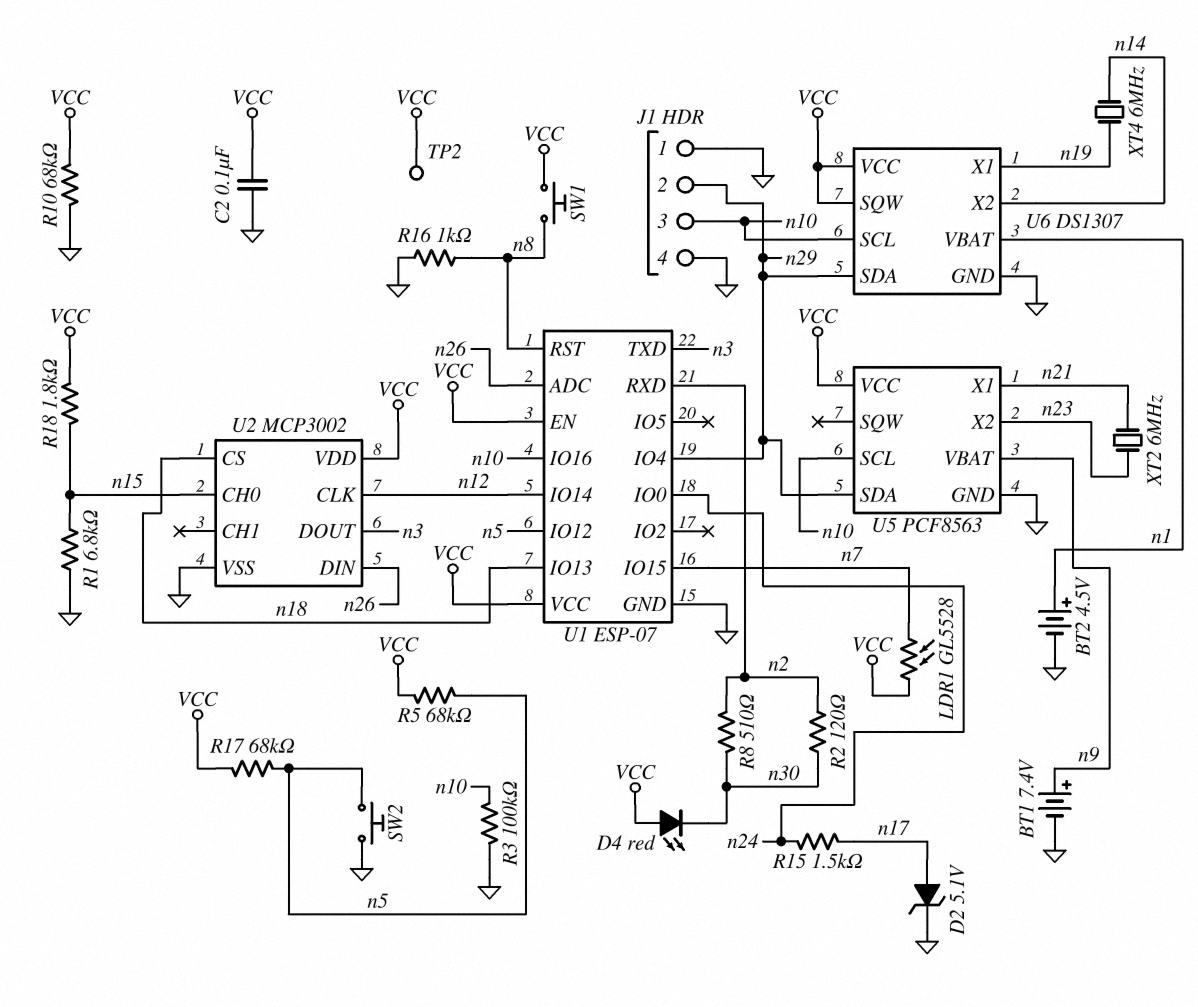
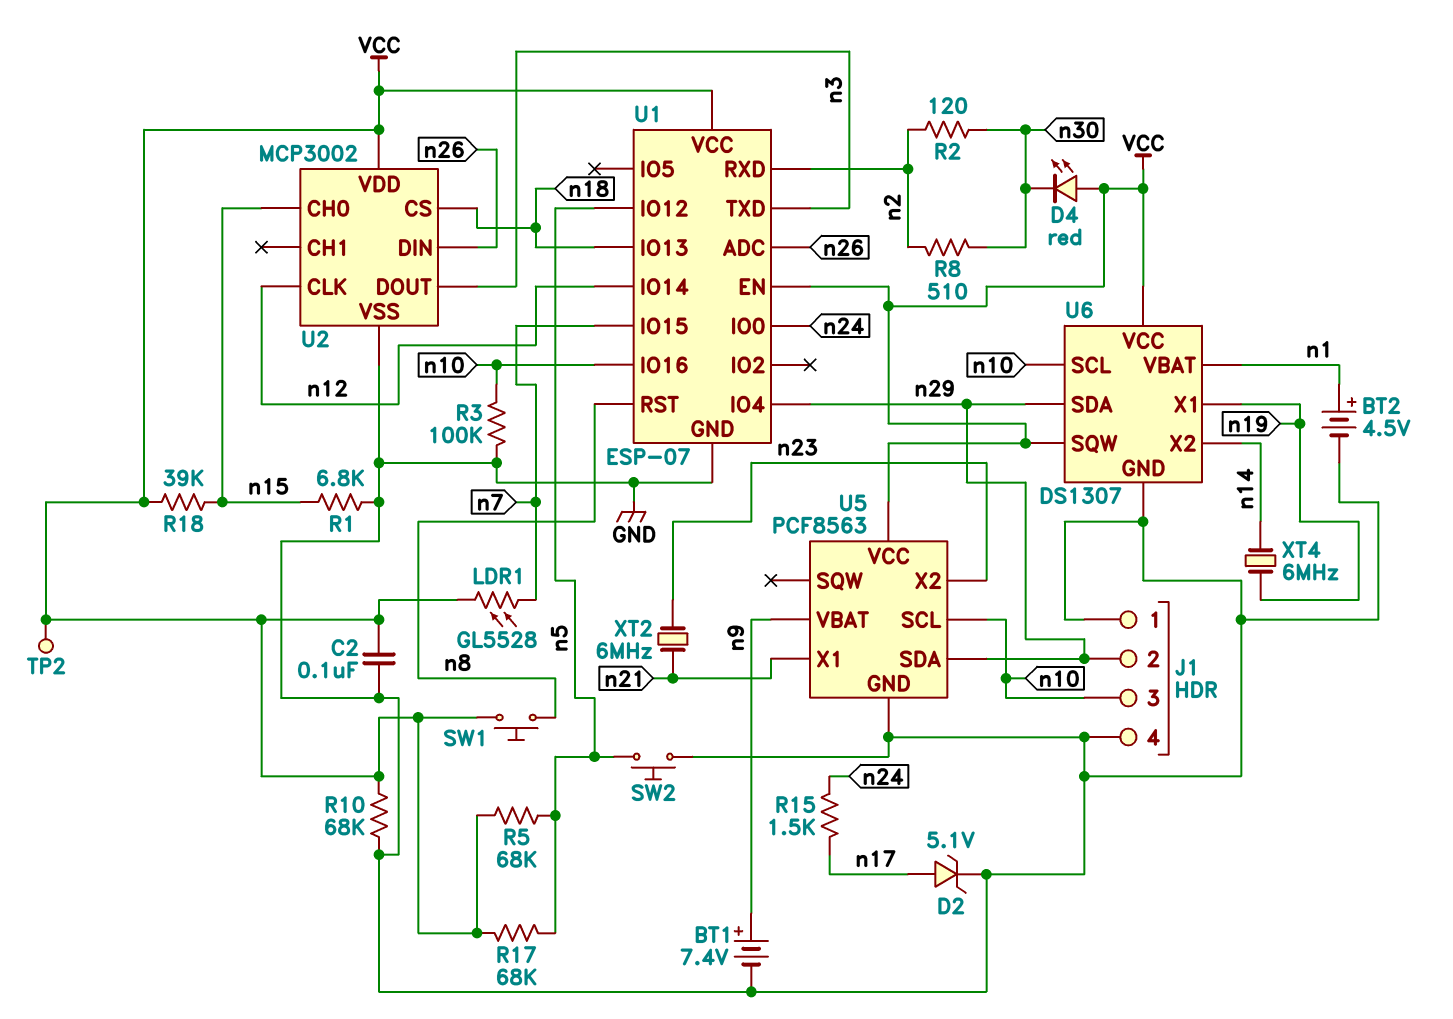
R16: 1k (GND, n8) -> none
R18: 1.8k (VCC, n15) -> 39k (VCC, n15)

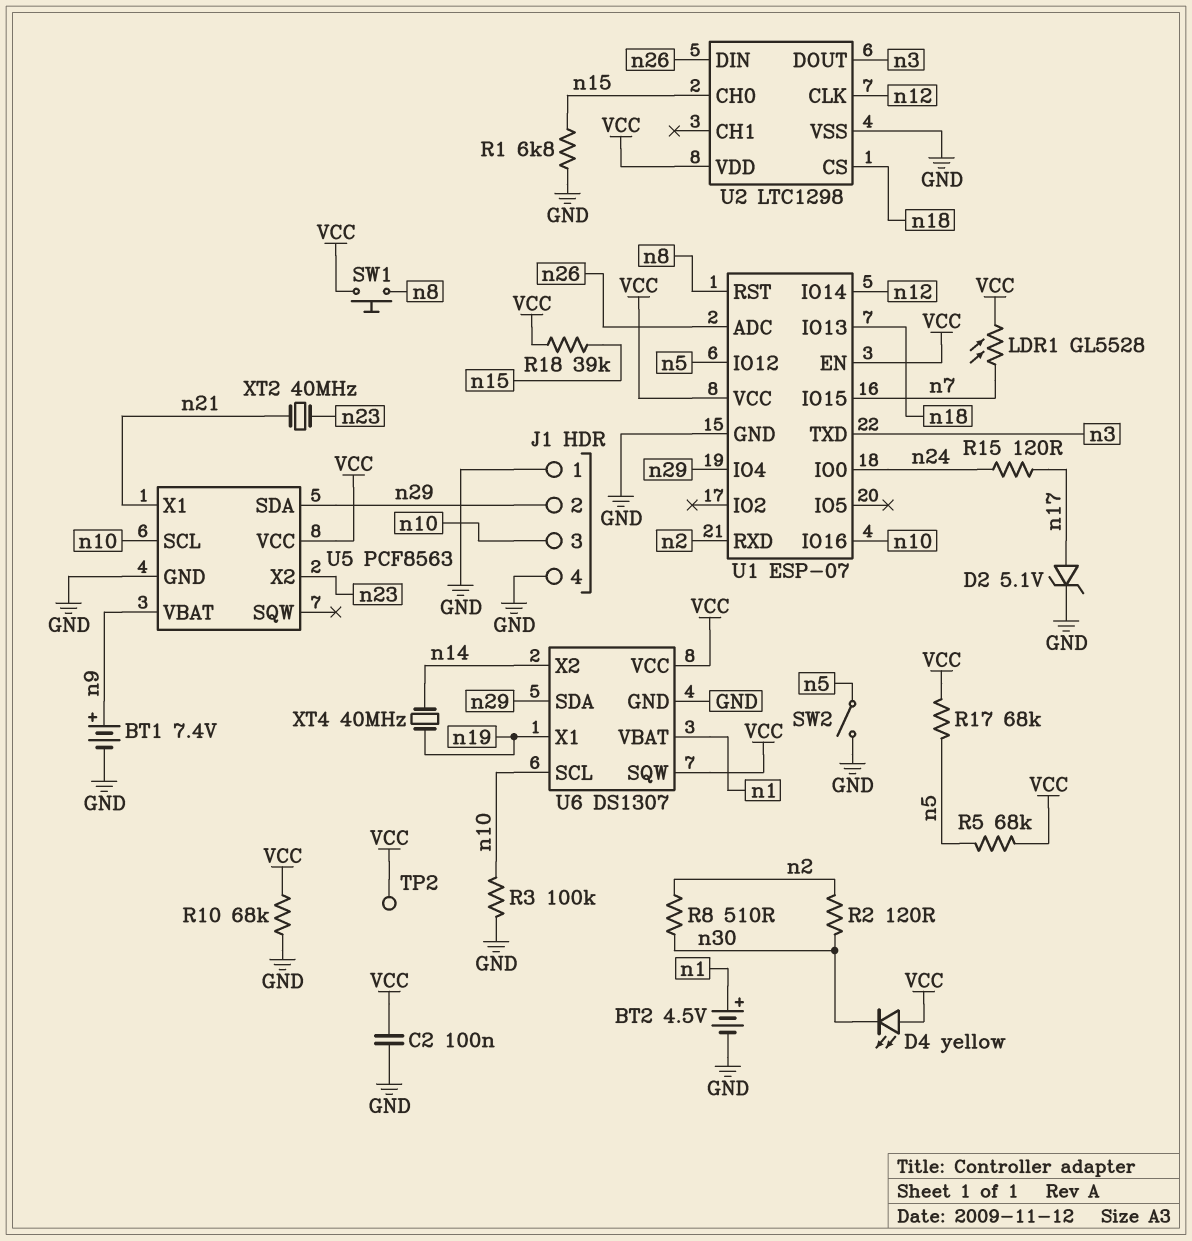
D4: LED red (A VCC, K n30) -> LED yellow (A VCC, K n30)
R15: 1.5k (n17, n24) -> 120 (n17, n24)
SW2: button (GND, n5) -> switch (GND, n5)
U2: MCP3002 -> LTC1298
XT2: 6MHz (n21, n23) -> 40MHz (n21, n23)
XT4: 6MHz (n14, n19) -> 40MHz (n14, n19)

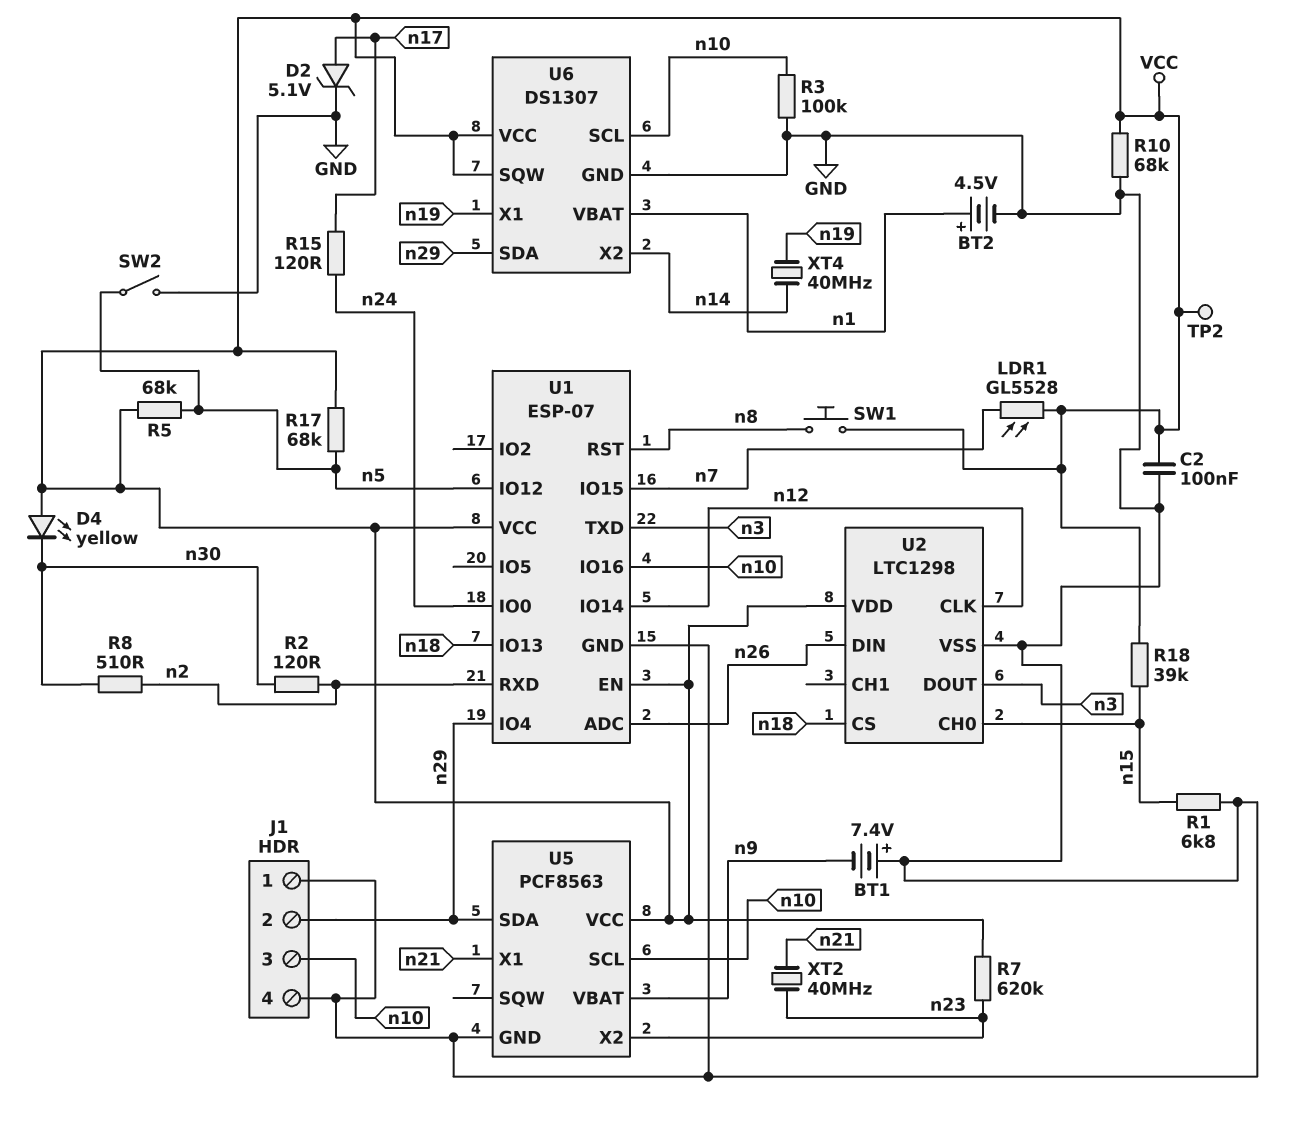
BT1: 7.4V (plus n9, minus GND) -> 7.4V (plus GND, minus n9)
R7: none -> 620k (VCC, n23)

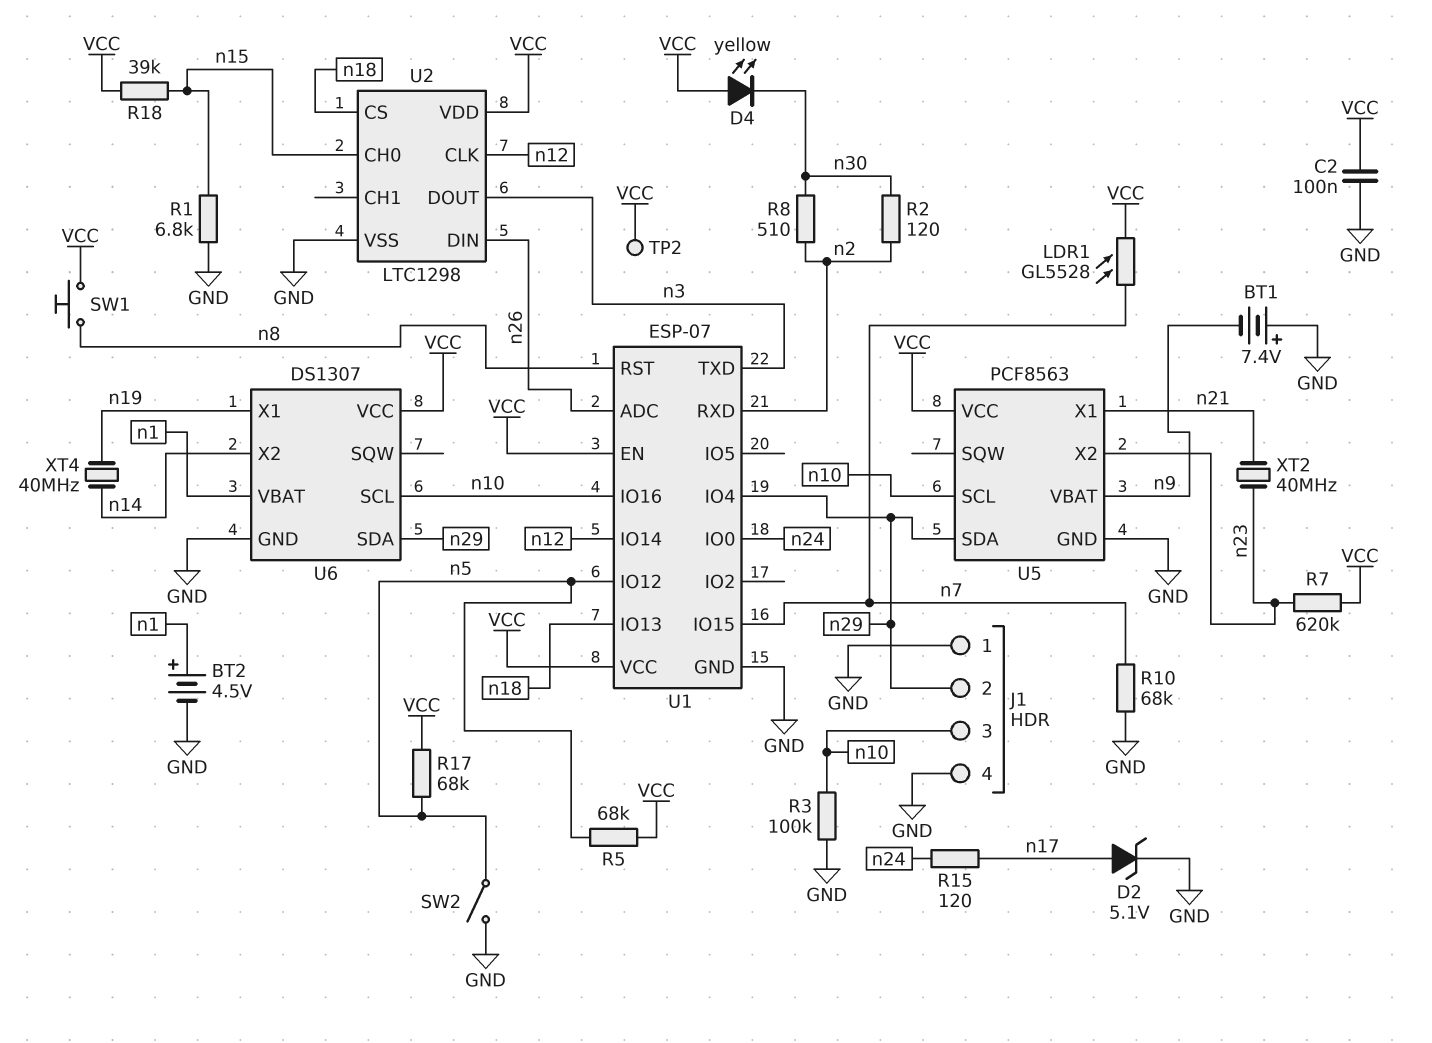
R10: 68k (GND, VCC) -> 68k (GND, n7)
U6 pin SQW: VCC -> none

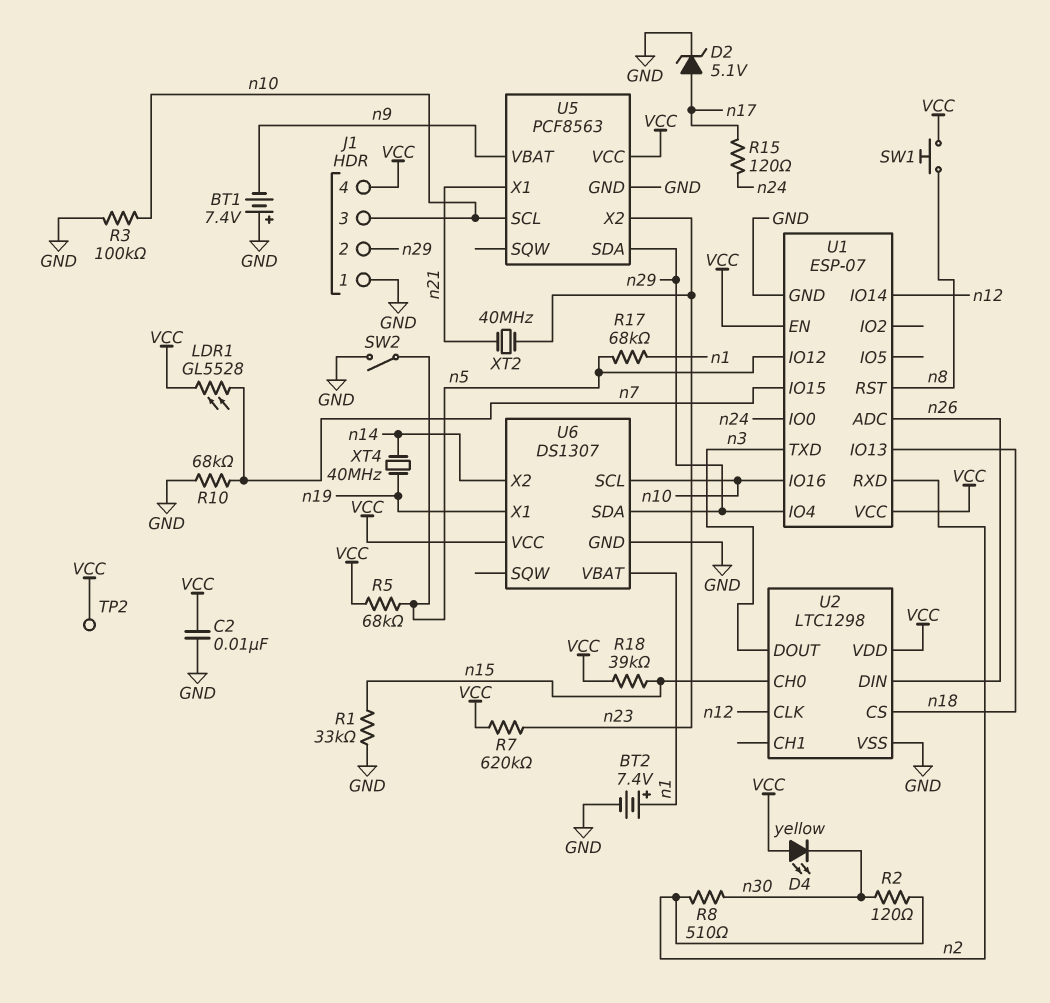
BT2: 4.5V (plus n1, minus GND) -> 7.4V (plus n1, minus GND)
C2: 100nF (GND, VCC) -> 10nF (GND, VCC)
J1 pin 4: GND -> VCC
R1: 6.8k (GND, n15) -> 33k (GND, n15)
R17: 68k (VCC, n5) -> 68k (n1, n5)

